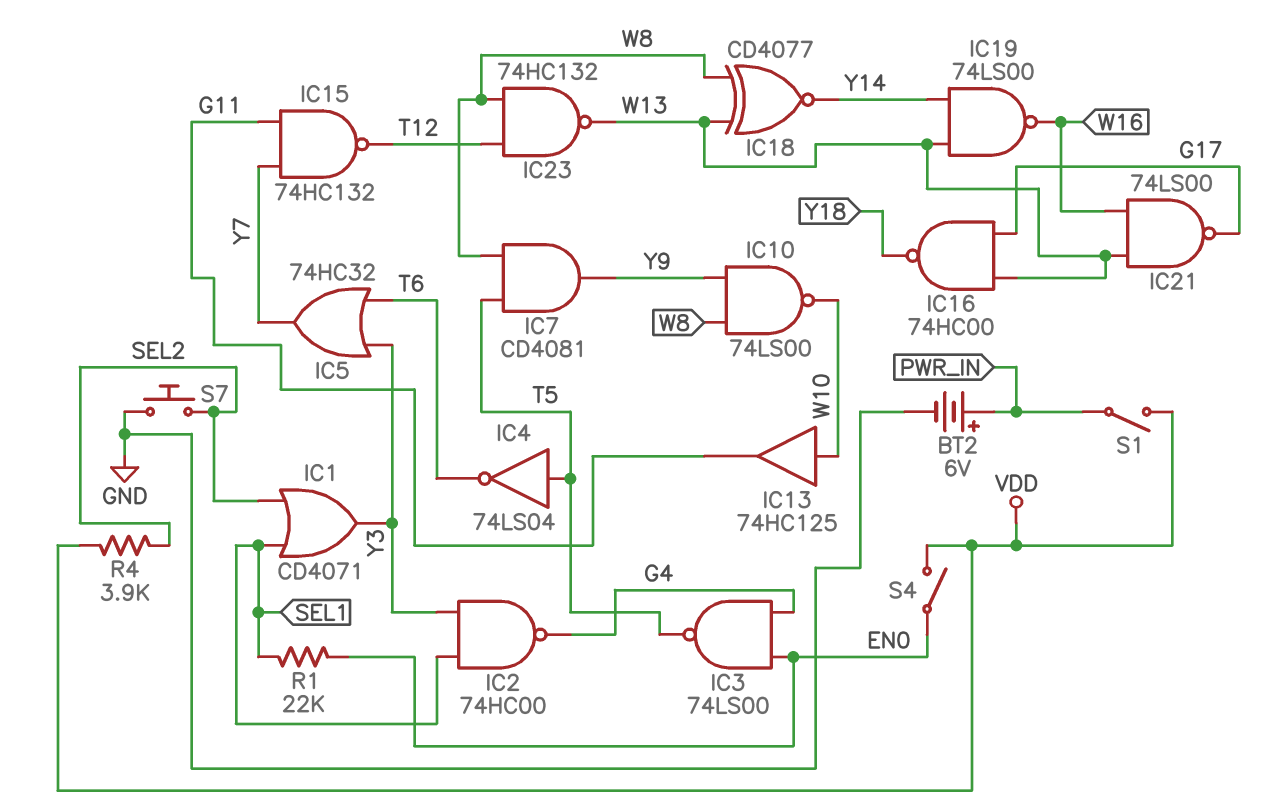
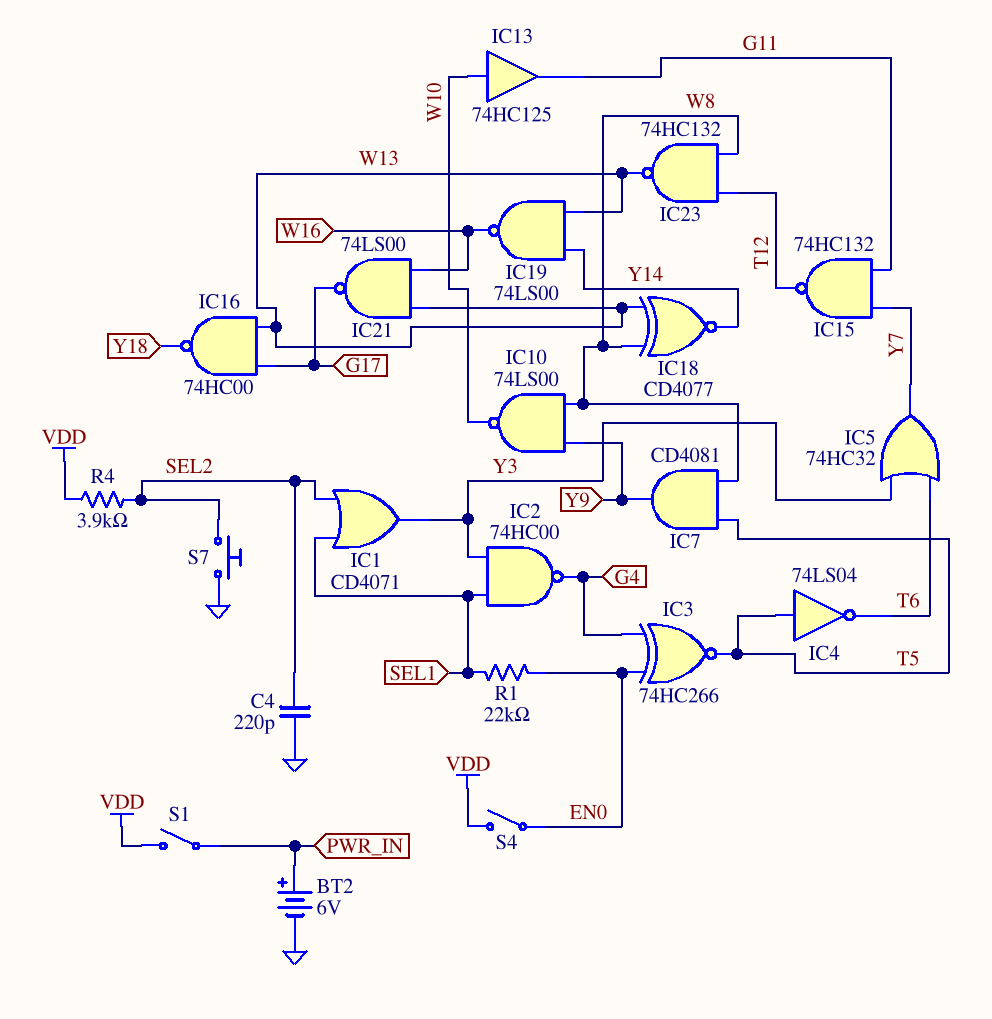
C4: none -> 220pF (GND, SEL2)
IC3: NAND 74LS00 (in EN0, in G4, out T5) -> XNOR 74HC266 (in EN0, in G4, out T5)

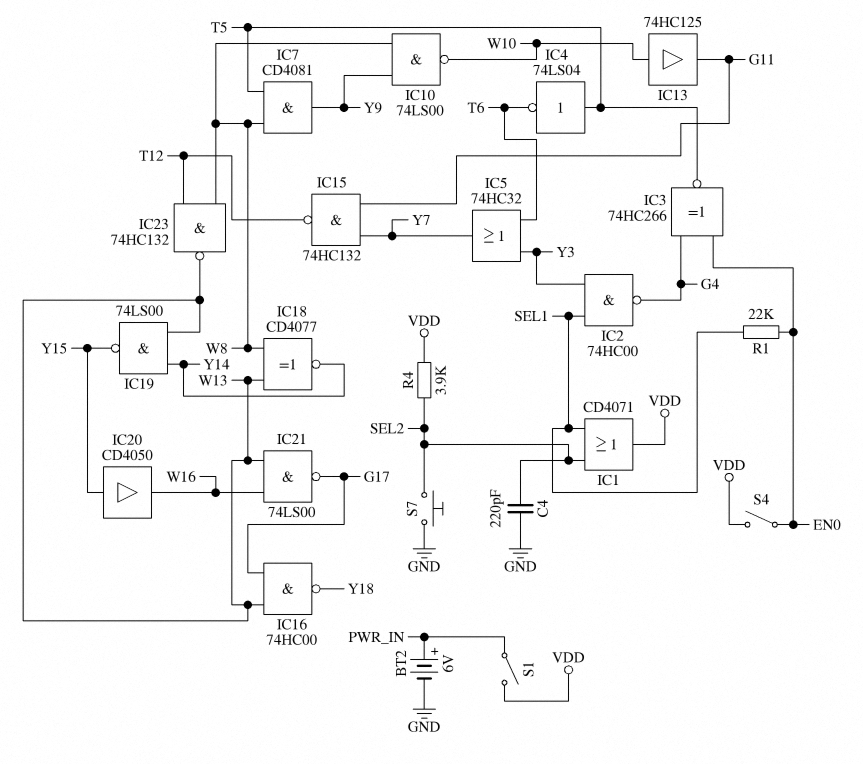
IC1: OR CD4071 (in SEL1, in SEL2, out Y3) -> OR CD4071 (in SEL1, in SEL2, out VDD)
IC19: NAND 74LS00 (in W13, in Y14, out W16) -> NAND 74LS00 (in W13, in Y14, out Y15)
IC20: none -> buffer CD4050 (in Y15, out W16)

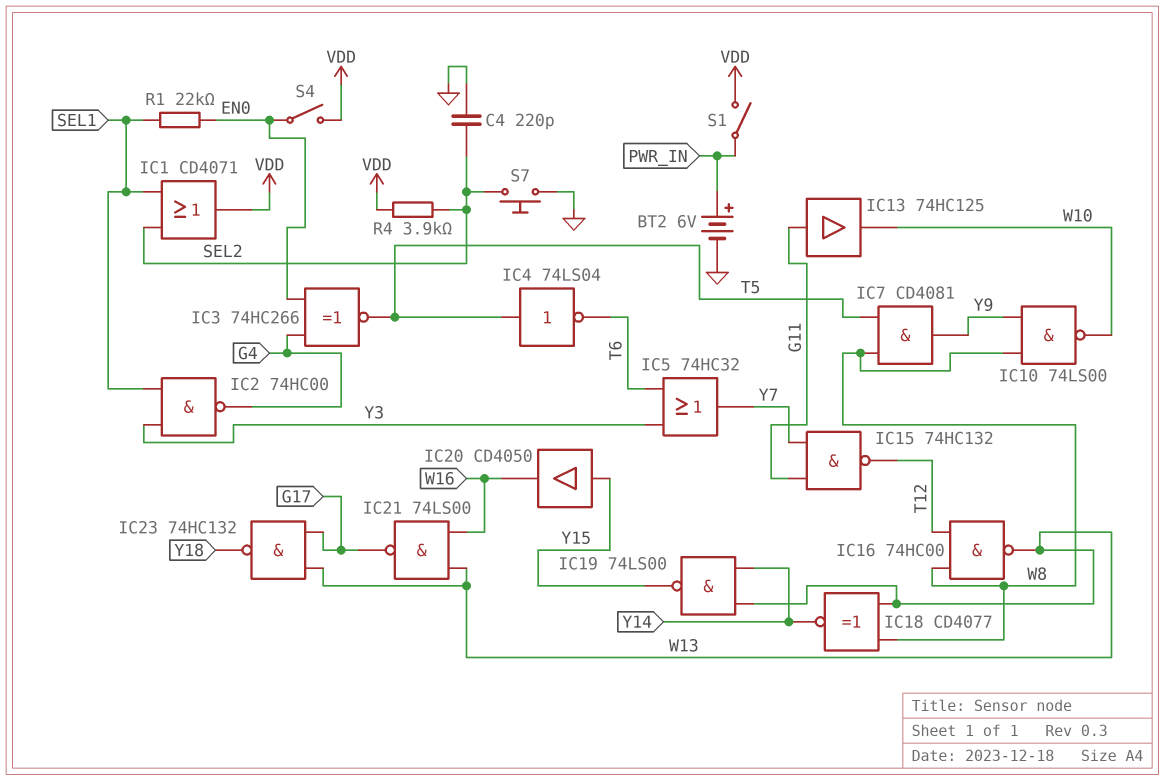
IC13: buffer 74HC125 (in W10, out G11) -> buffer 74HC125 (in G11, out W10)
IC16: NAND 74HC00 (in G17, in W13, out Y18) -> NAND 74HC00 (in T12, in W8, out W13)
IC23: NAND 74HC132 (in T12, in W8, out W13) -> NAND 74HC132 (in G17, in W13, out Y18)

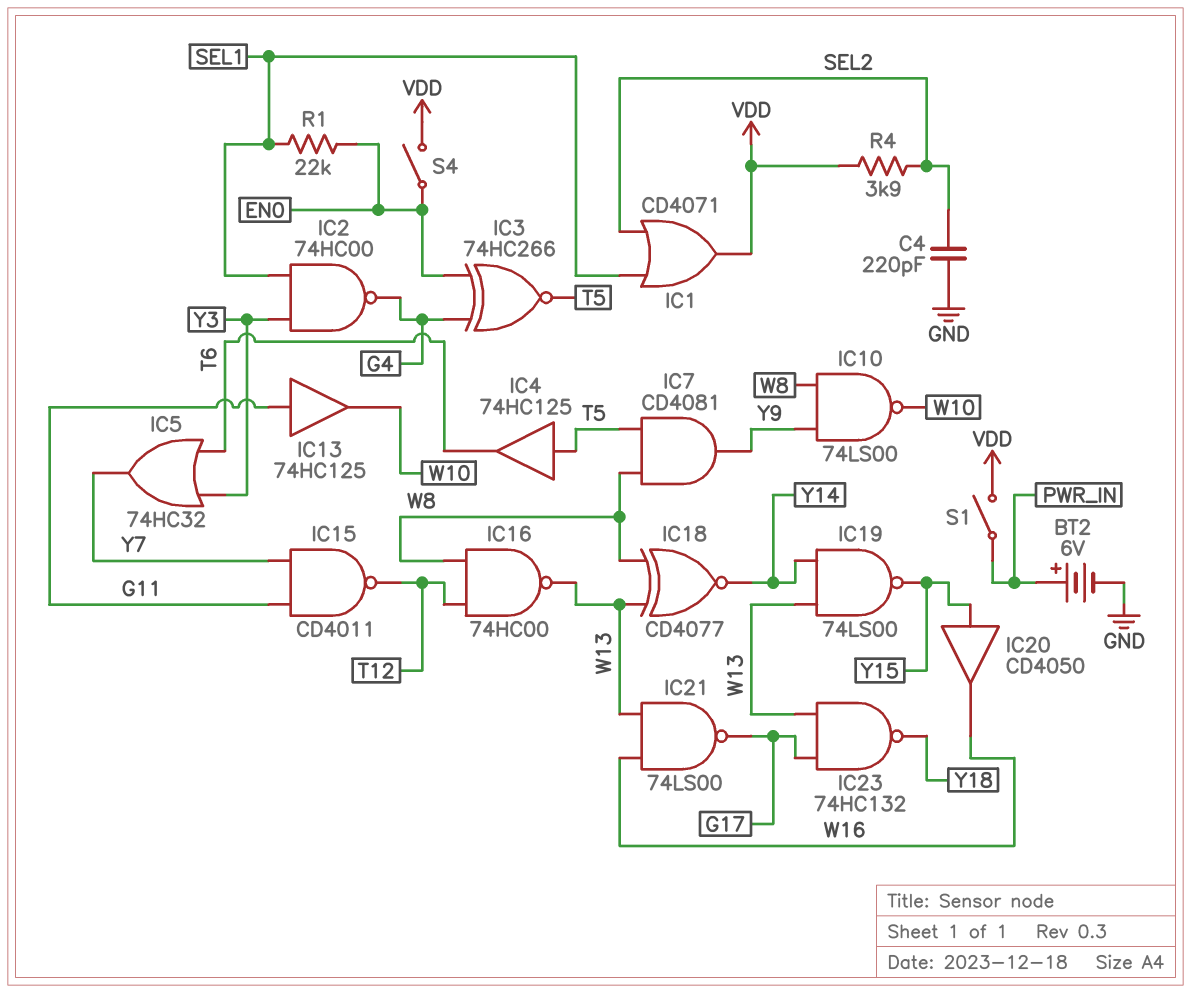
IC4: NOT 74LS04 (in T5, out T6) -> buffer 74HC125 (in T5, out T6)
IC15: NAND 74HC132 (in G11, in Y7, out T12) -> NAND CD4011 (in G11, in Y7, out T12)
S7: button (GND, SEL2) -> none

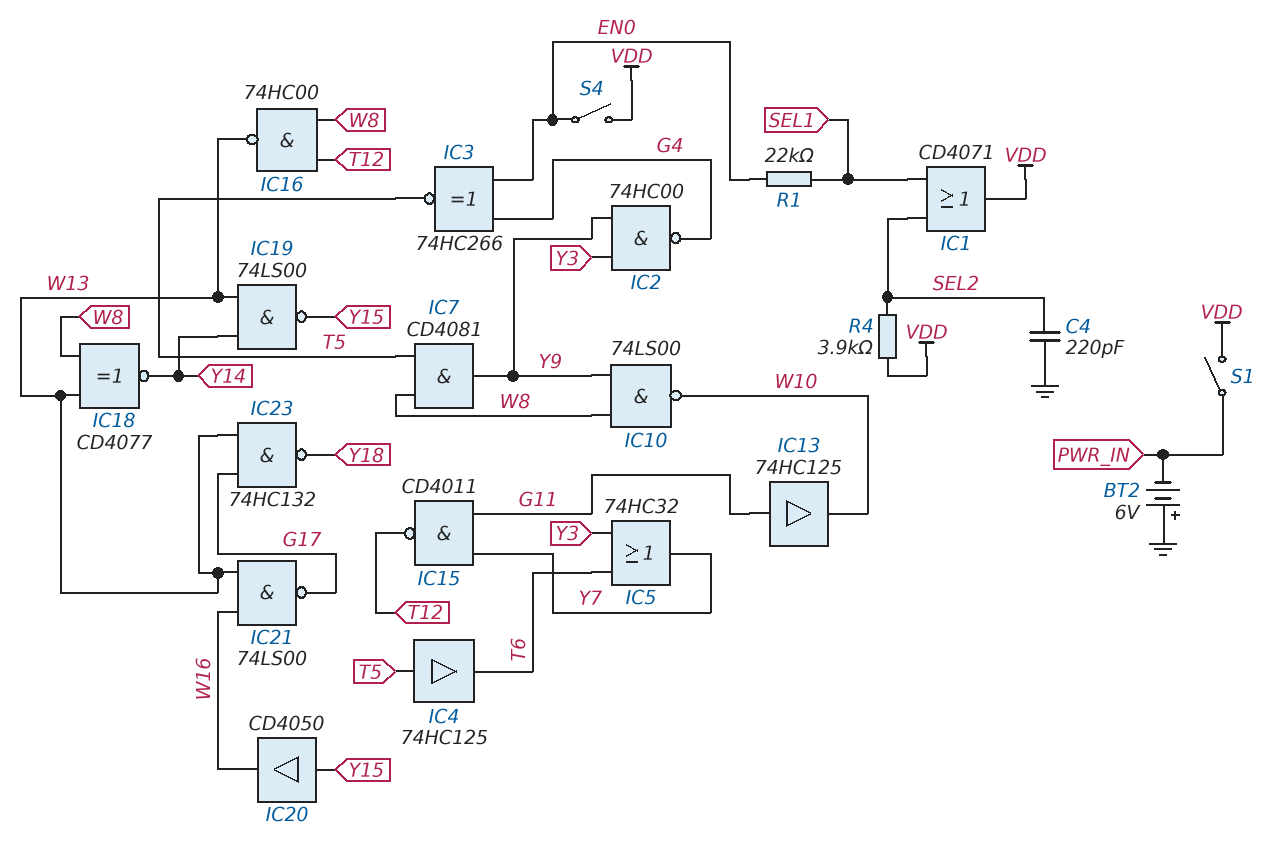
BT2: 6V (plus PWR_IN, minus GND) -> 6V (plus GND, minus PWR_IN)
IC2: NAND 74HC00 (in SEL1, in Y3, out G4) -> NAND 74HC00 (in Y3, in Y9, out G4)

